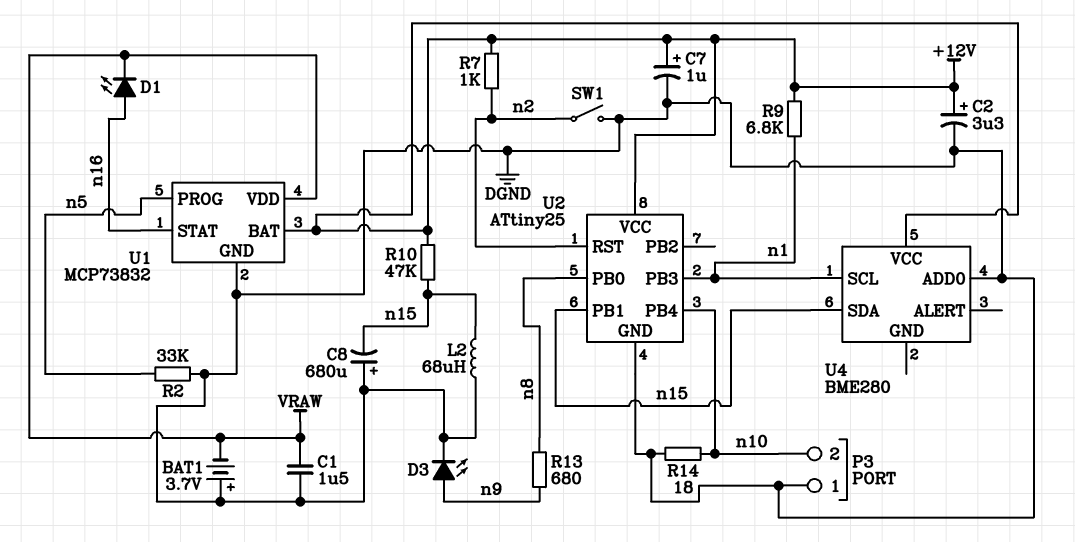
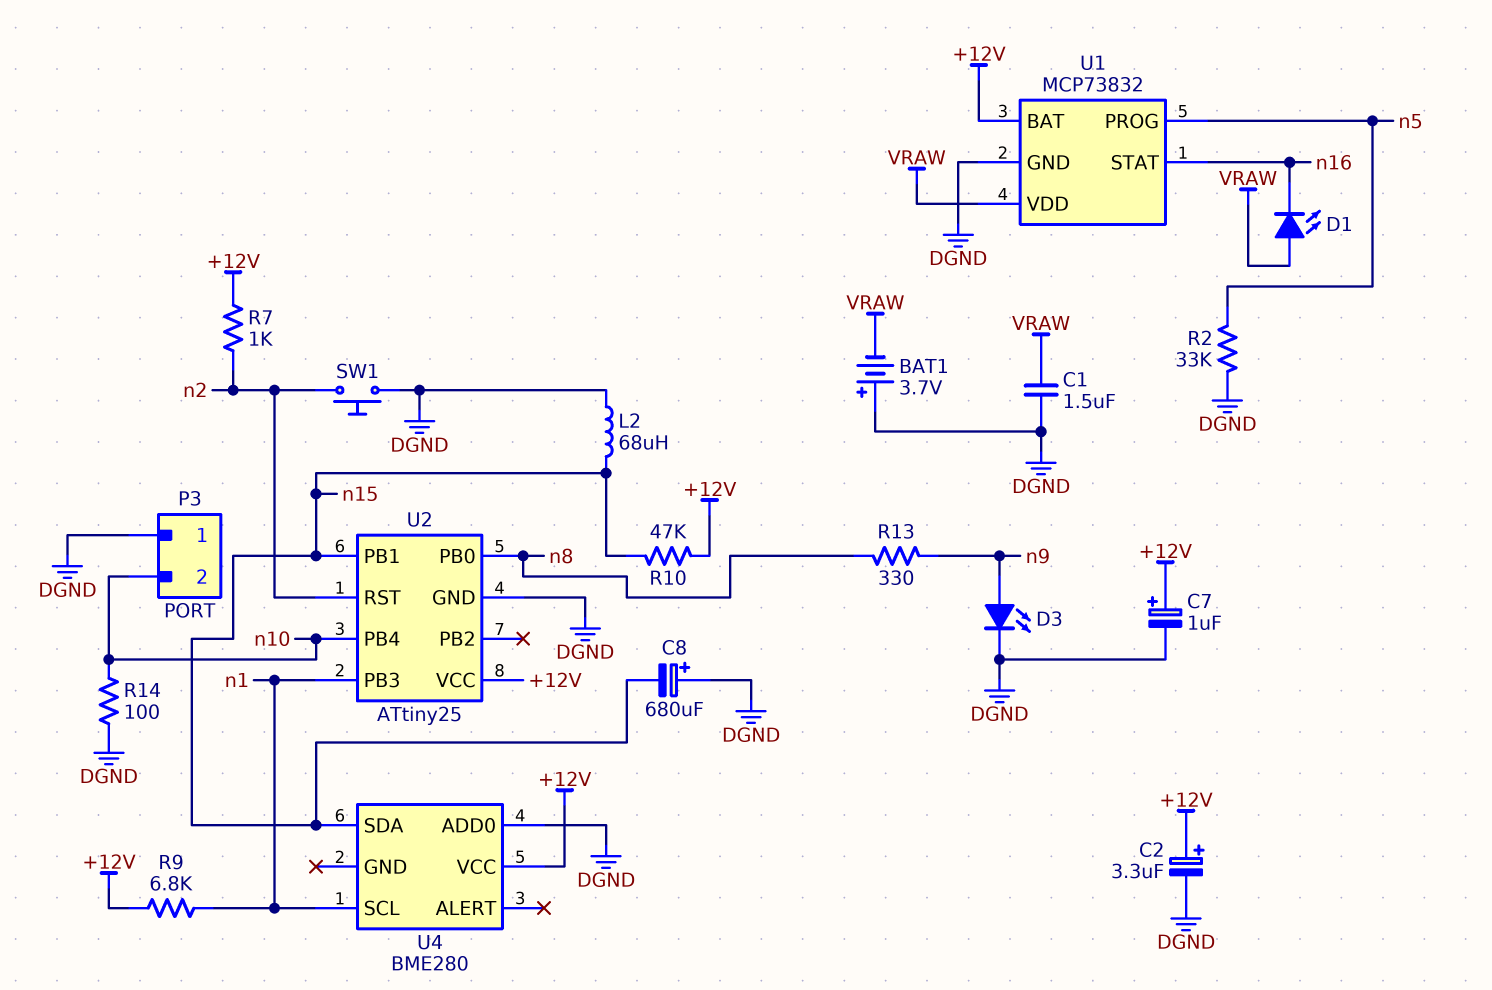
D1: LED (A n16, K VRAW) -> LED (A VRAW, K n16)
R13: 680 (n8, n9) -> 330 (n8, n9)
R14: 18 (DGND, n10) -> 100 (DGND, n10)
SW1: switch (DGND, n2) -> button (DGND, n2)

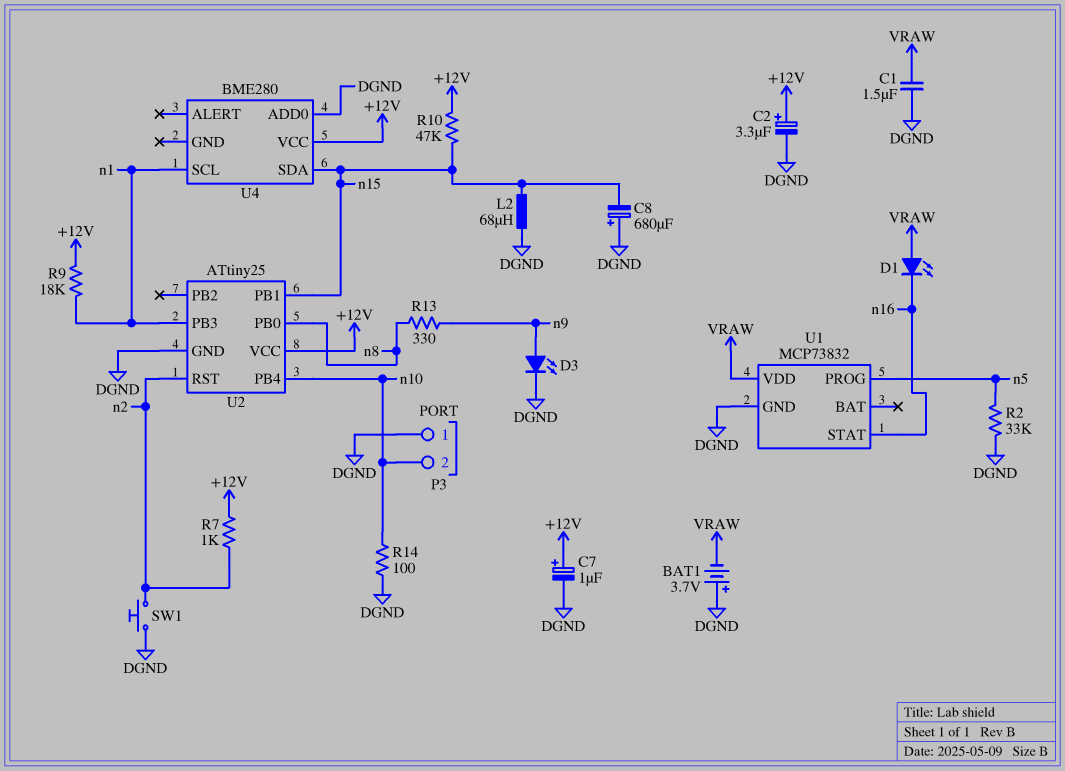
R9: 6.8k (+12V, n1) -> 18k (+12V, n1)
U1 pin BAT: +12V -> none

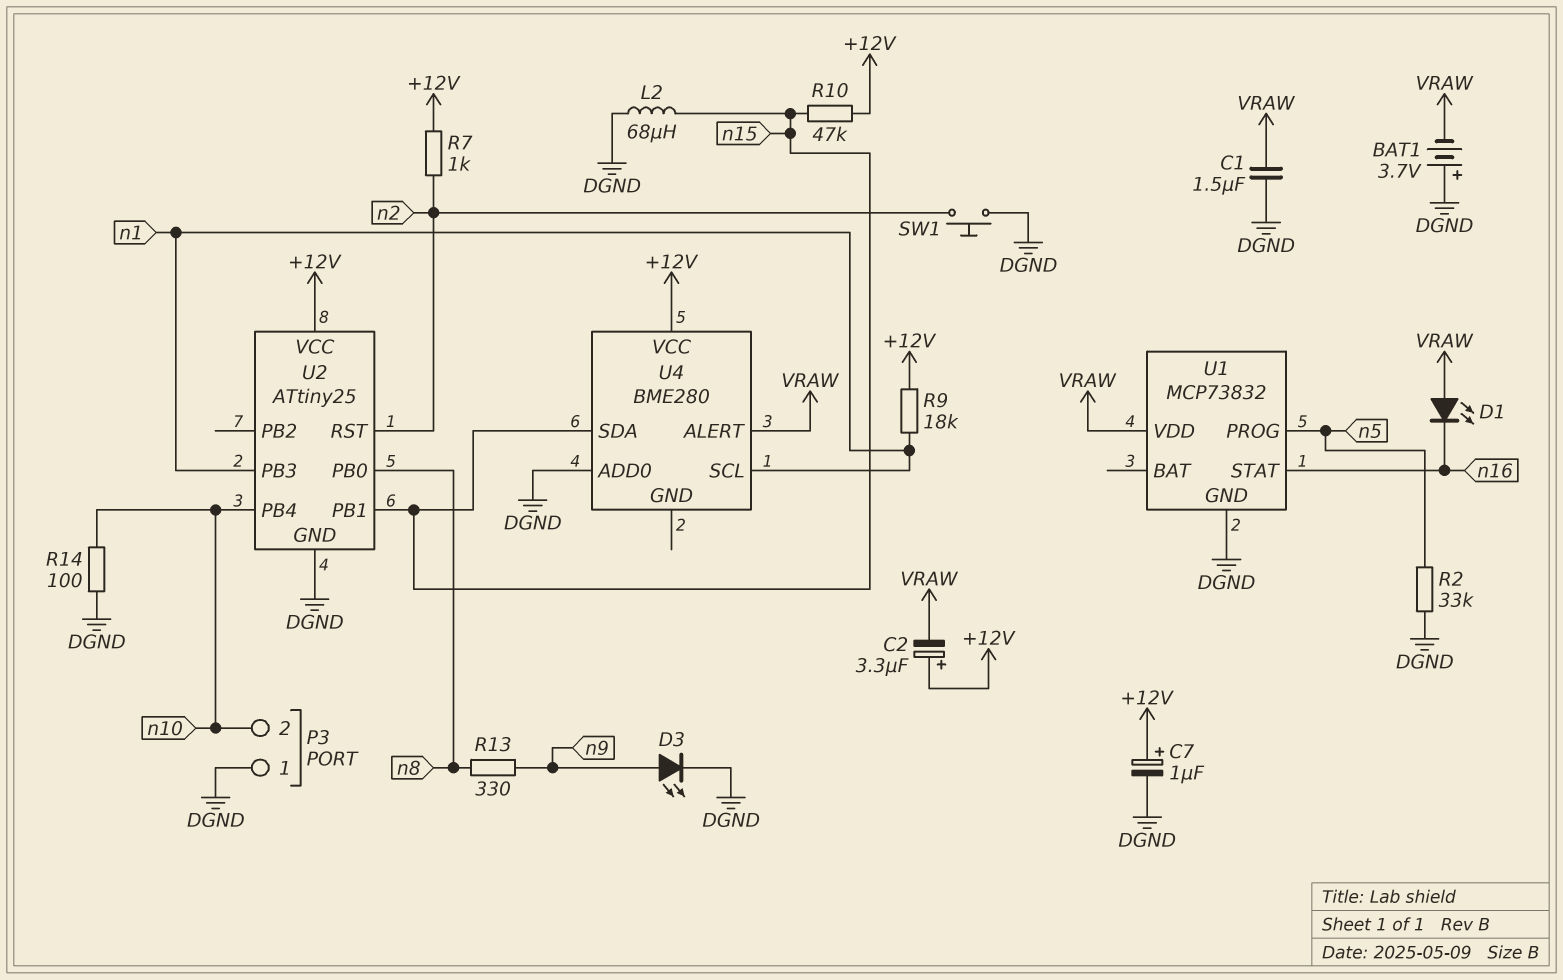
C2: 3.3uF (plus +12V, minus DGND) -> 3.3uF (plus +12V, minus VRAW)
C8: 680uF (plus DGND, minus n15) -> none
U4 pin ALERT: none -> VRAW

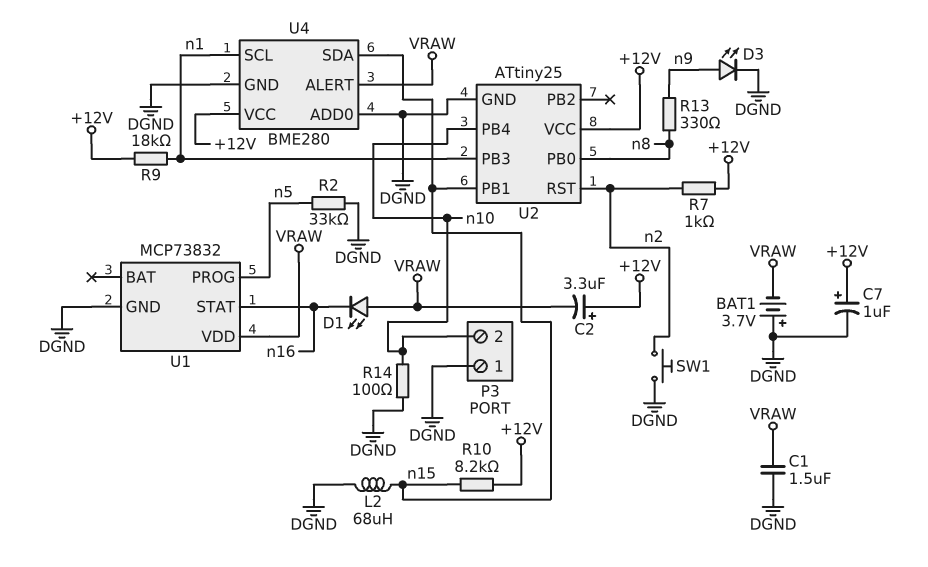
R10: 47k (+12V, n15) -> 8.2k (+12V, n15)
U4 pin GND: none -> DGND

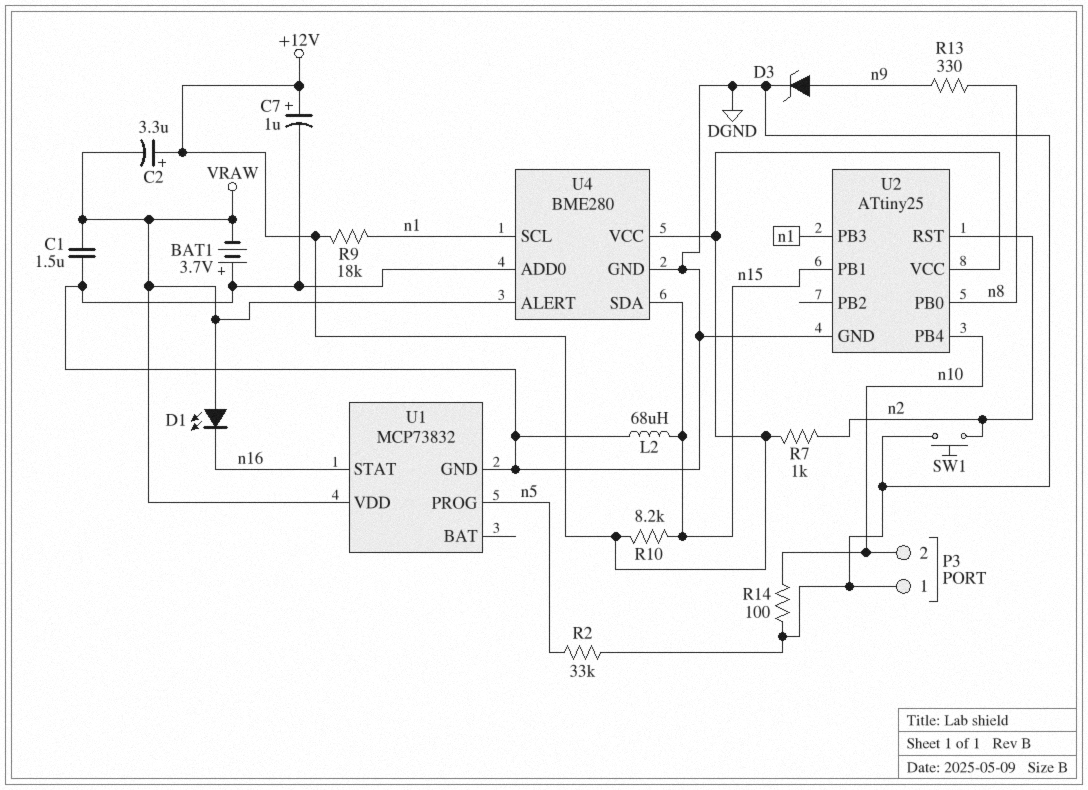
D3: LED (A n9, K DGND) -> zener (A n9, K DGND)

